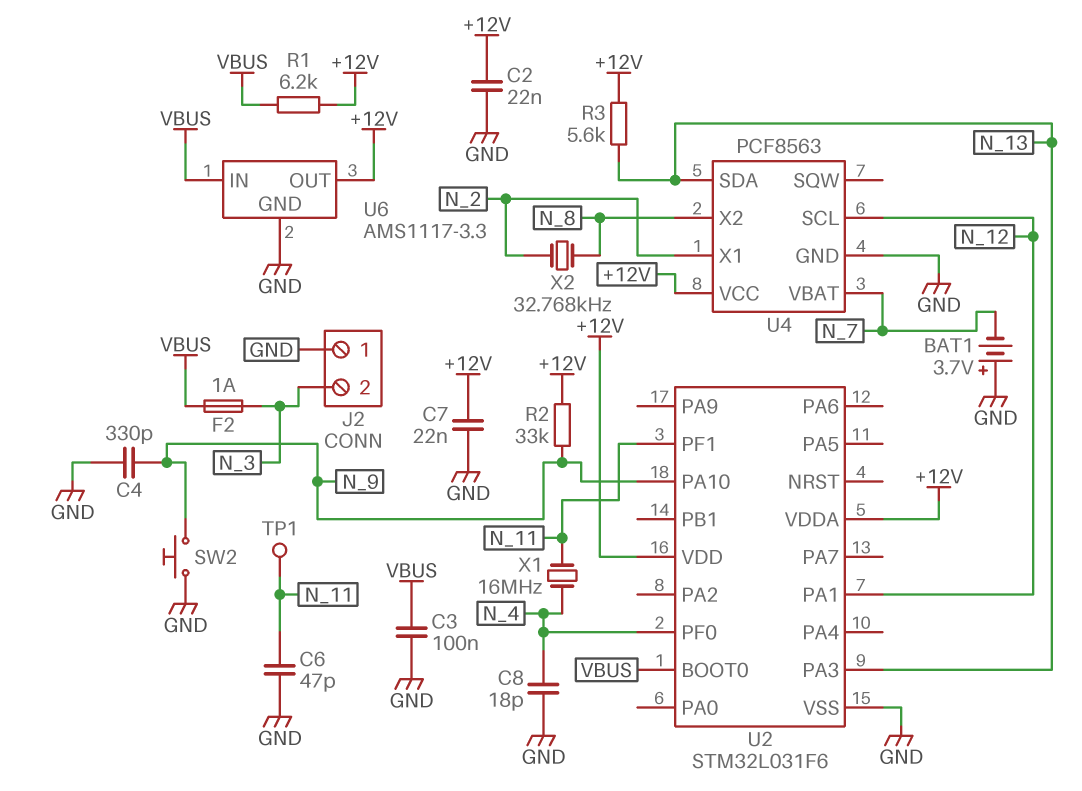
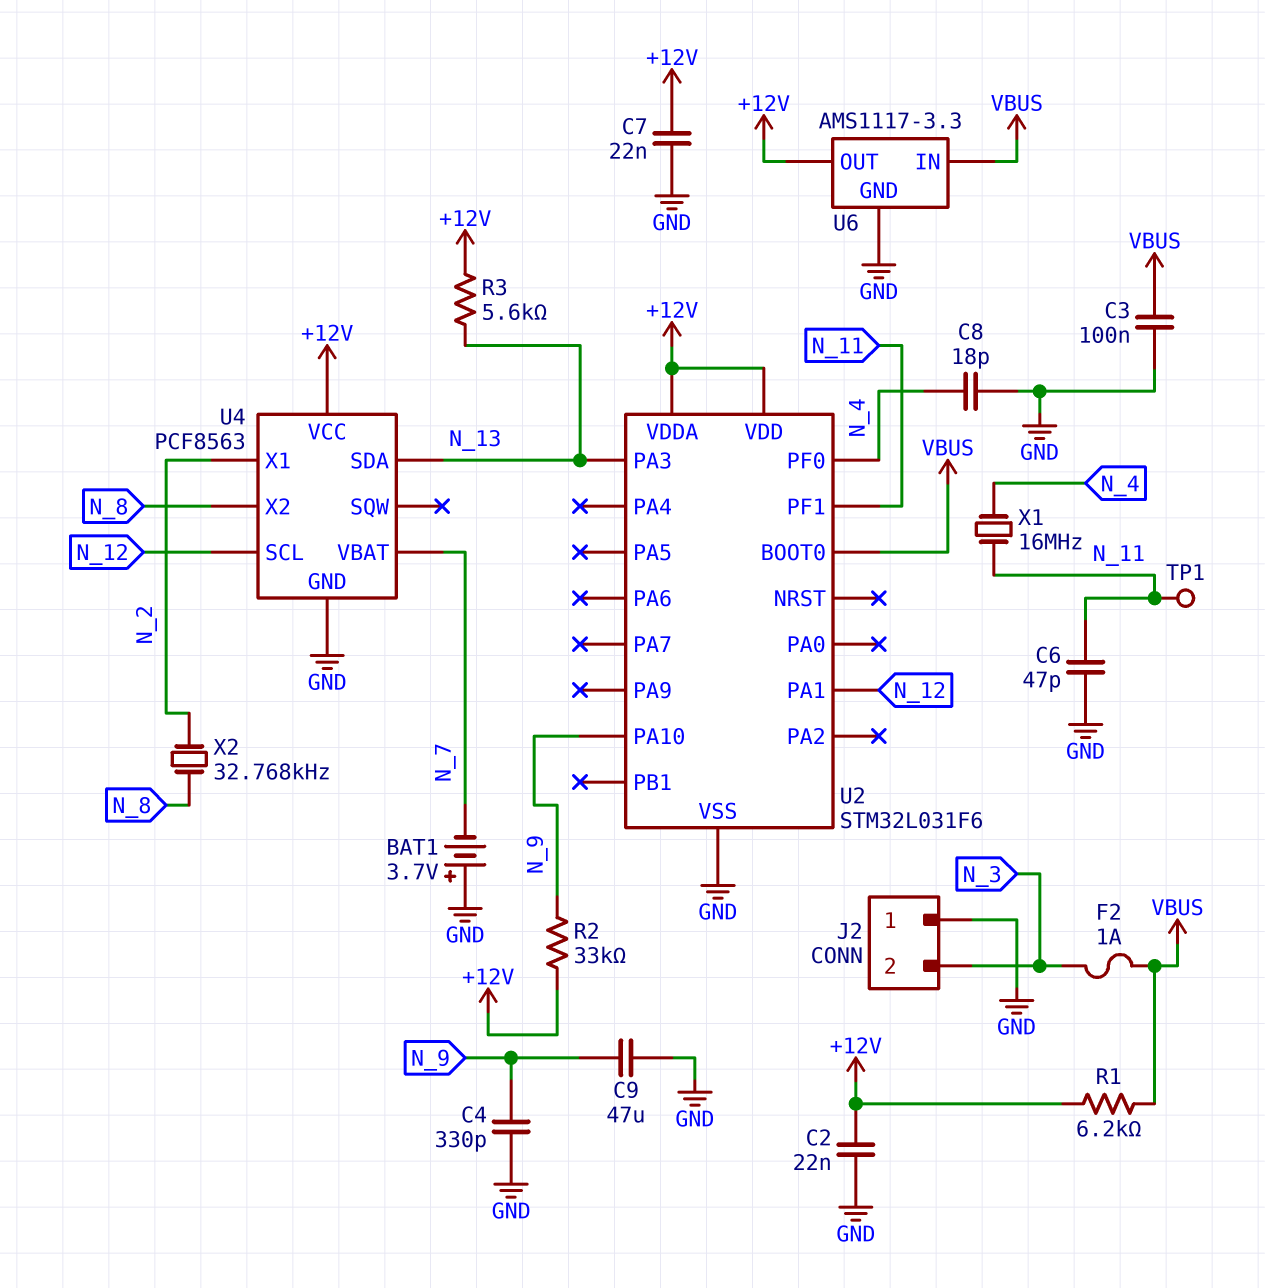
C9: none -> 47uF (GND, N_9)
SW2: button (GND, N_9) -> none

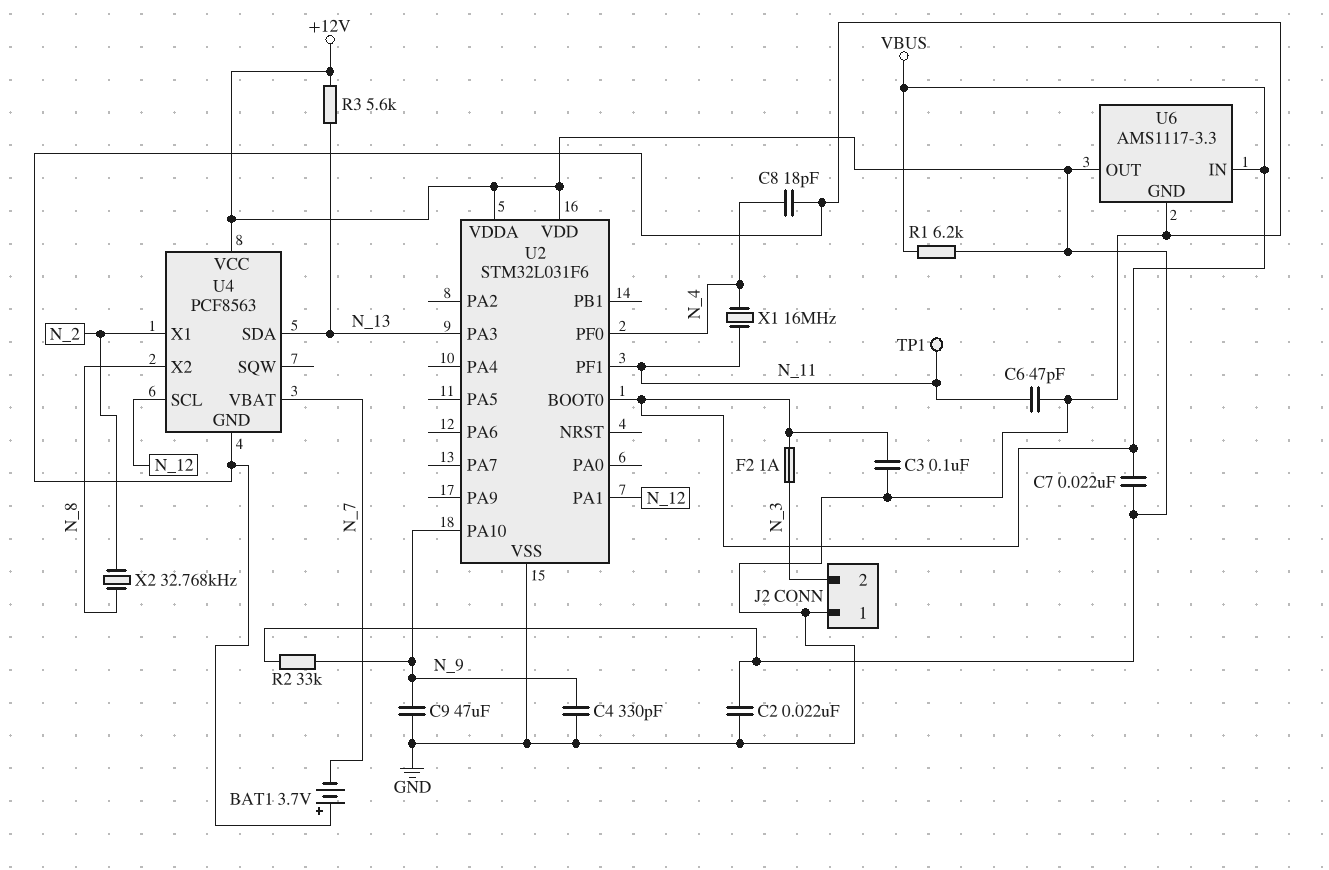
C7: 22nF (+12V, GND) -> 22nF (+12V, VBUS)

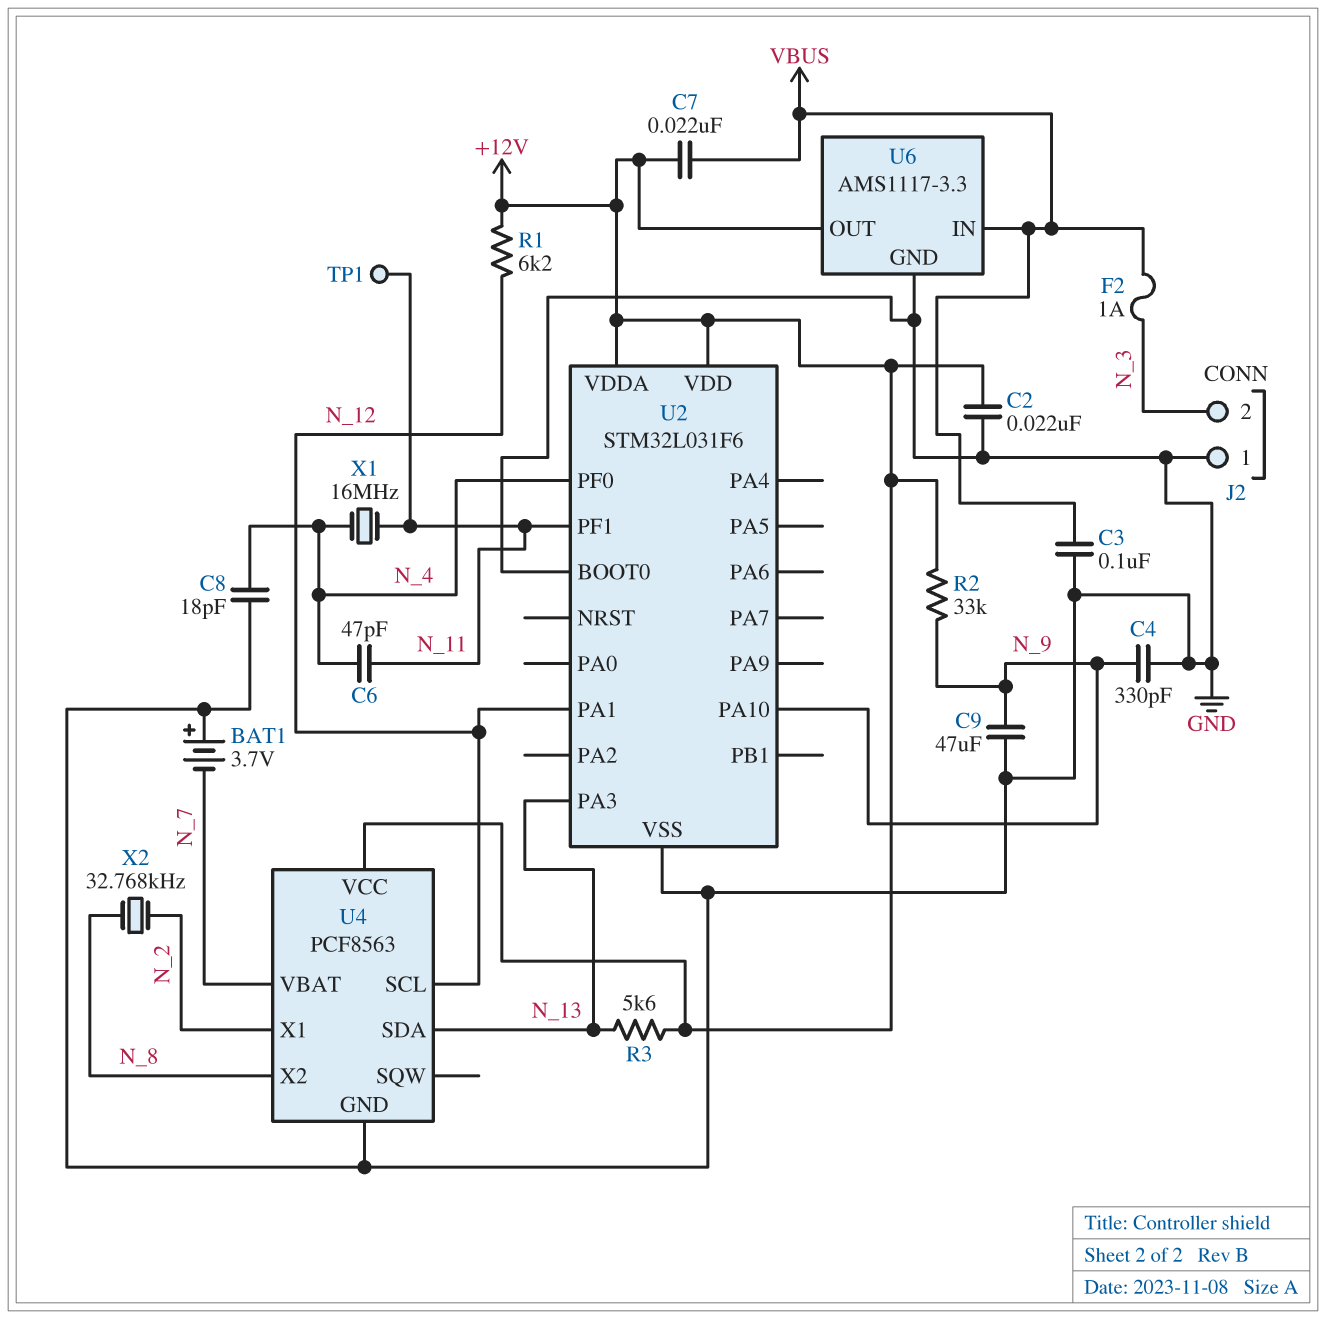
C6: 47pF (GND, N_11) -> 47pF (N_4, N_11)
R1: 6.2k (+12V, VBUS) -> 6.2k (+12V, N_12)
U2 pin BOOT0: VBUS -> GND

